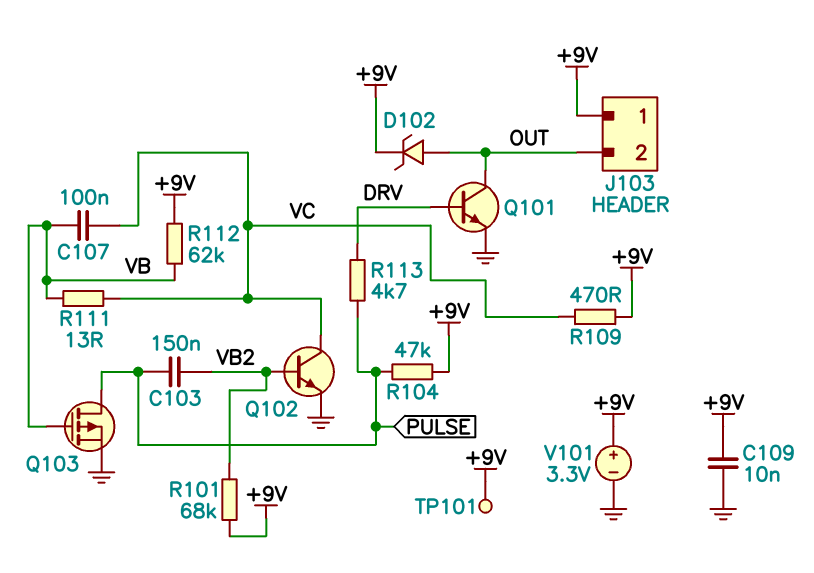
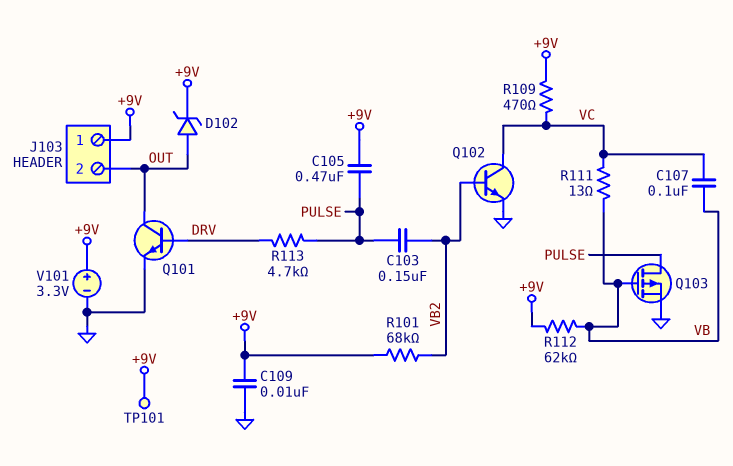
C105: none -> 470nF (+9V, PULSE)
R104: 47k (+9V, PULSE) -> none

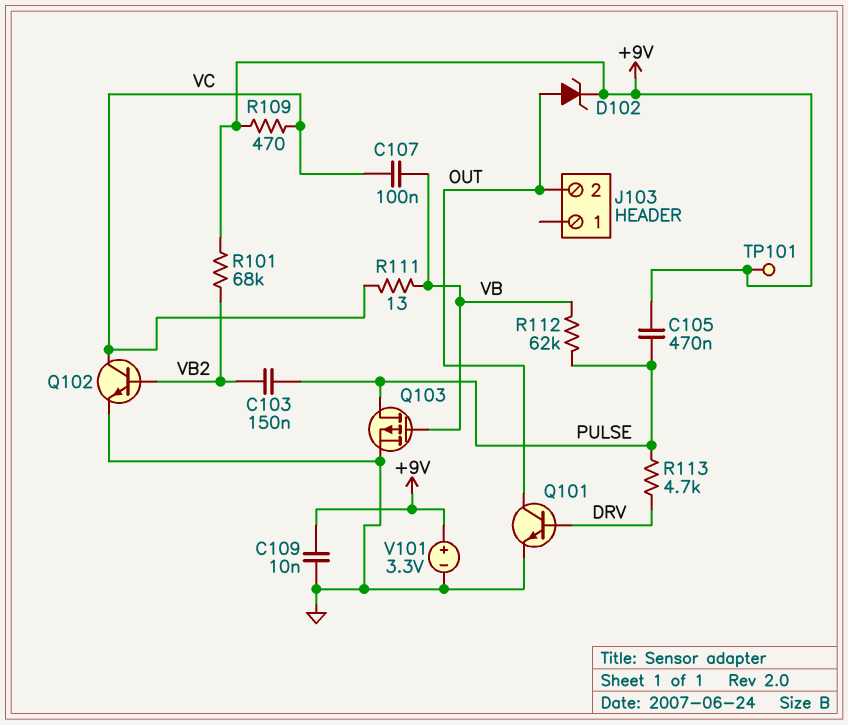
J103 pin 1: +9V -> none
R112: 62k (+9V, VB) -> 62k (PULSE, VB)

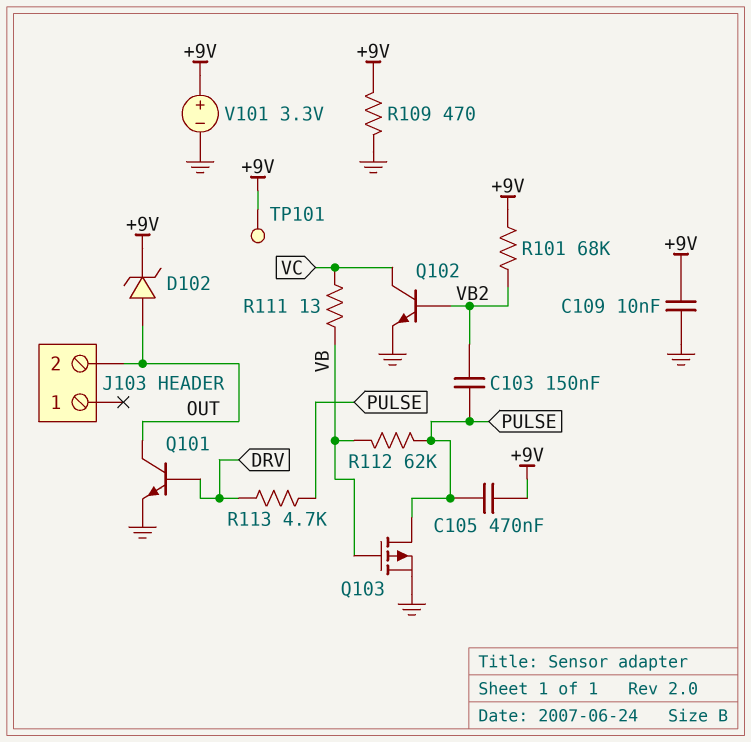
C107: 100nF (VB, VC) -> none
R109: 470 (+9V, VC) -> 470 (+9V, GND)

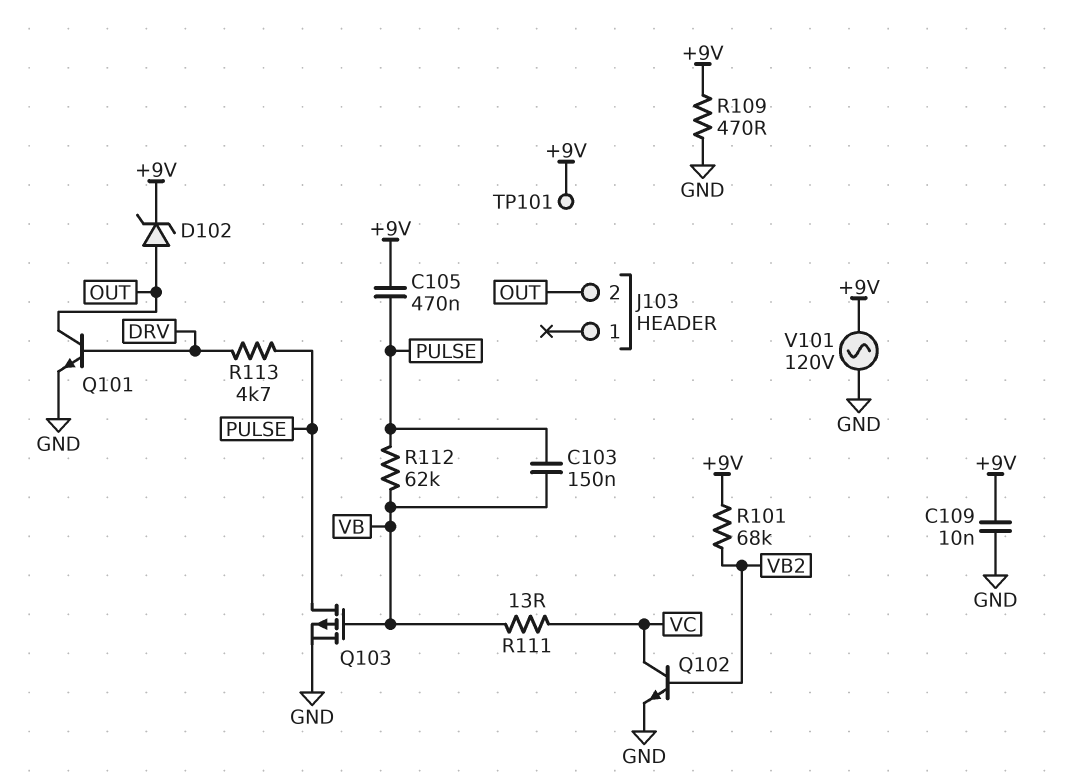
C103: 150nF (PULSE, VB2) -> 150nF (PULSE, VB)
V101: 3.3V (plus +9V, minus GND) -> AC 120V (+9V, GND)

